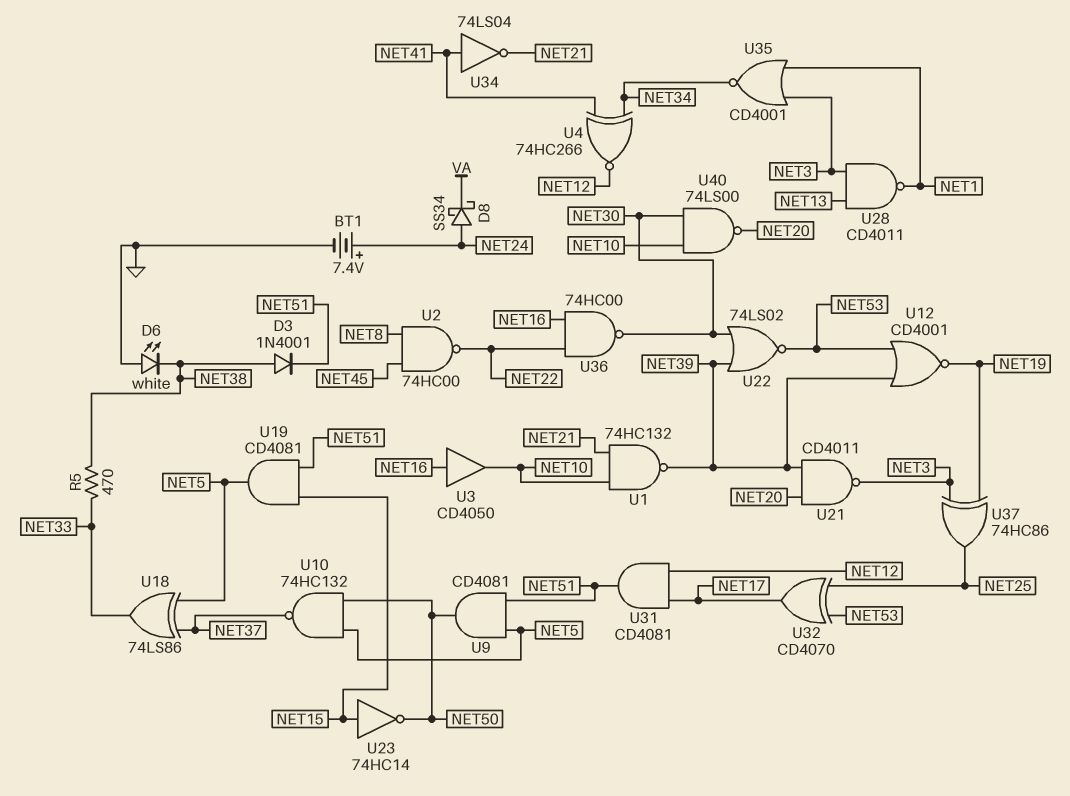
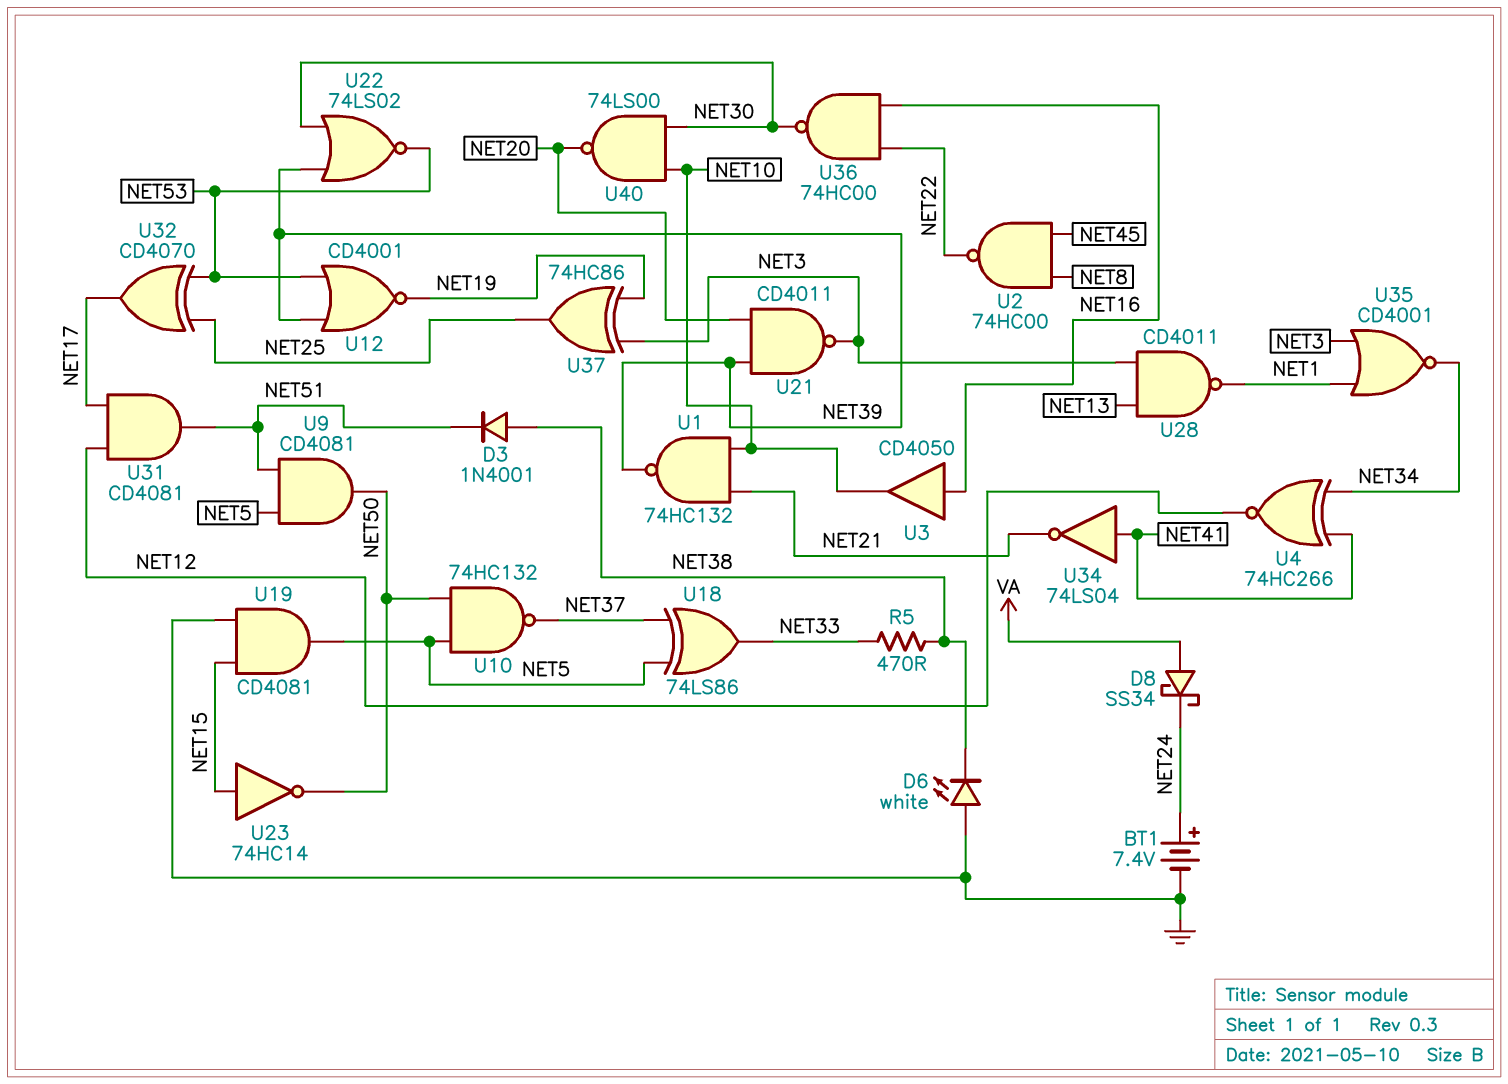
D8: schottky SS34 (A NET24, K VA) -> schottky SS34 (A VA, K NET24)
U19: AND CD4081 (in NET15, in NET51, out NET5) -> AND CD4081 (in GND, in NET15, out NET5)

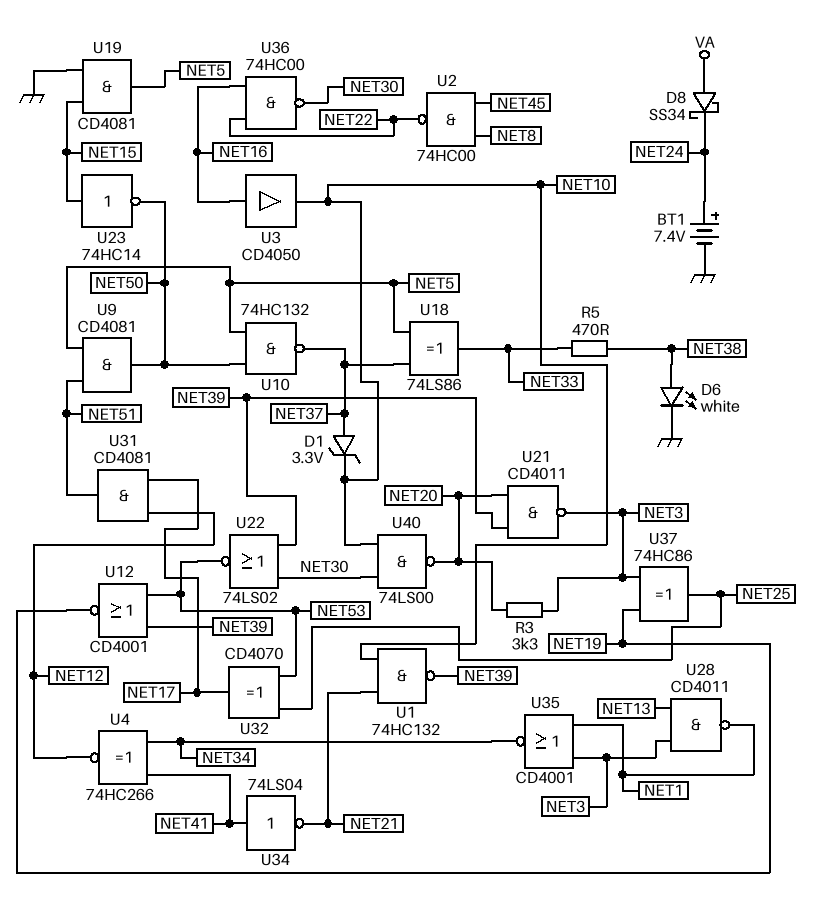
D1: none -> zener 3.3V (A NET37, K NET10)
D3: diode 1N4001 (A NET38, K NET51) -> none
D6: LED white (A GND, K NET38) -> LED white (A NET38, K GND)
R3: none -> 3.3k (NET3, NET20)

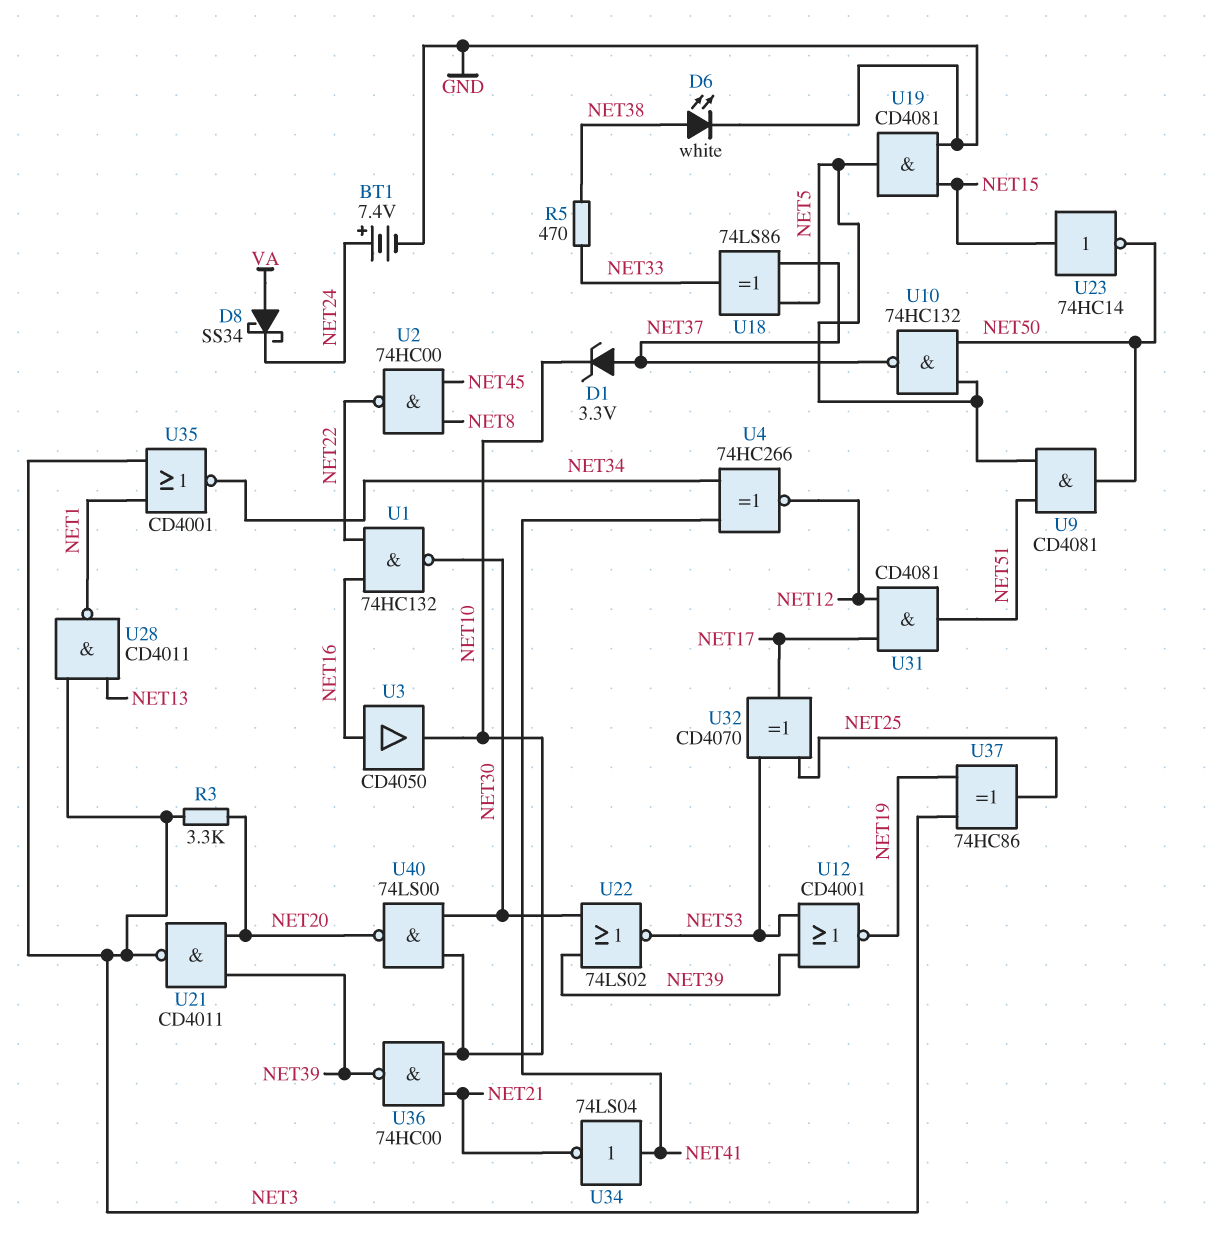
U1: NAND 74HC132 (in NET10, in NET21, out NET39) -> NAND 74HC132 (in NET16, in NET22, out NET30)
U36: NAND 74HC00 (in NET16, in NET22, out NET30) -> NAND 74HC00 (in NET10, in NET21, out NET39)

